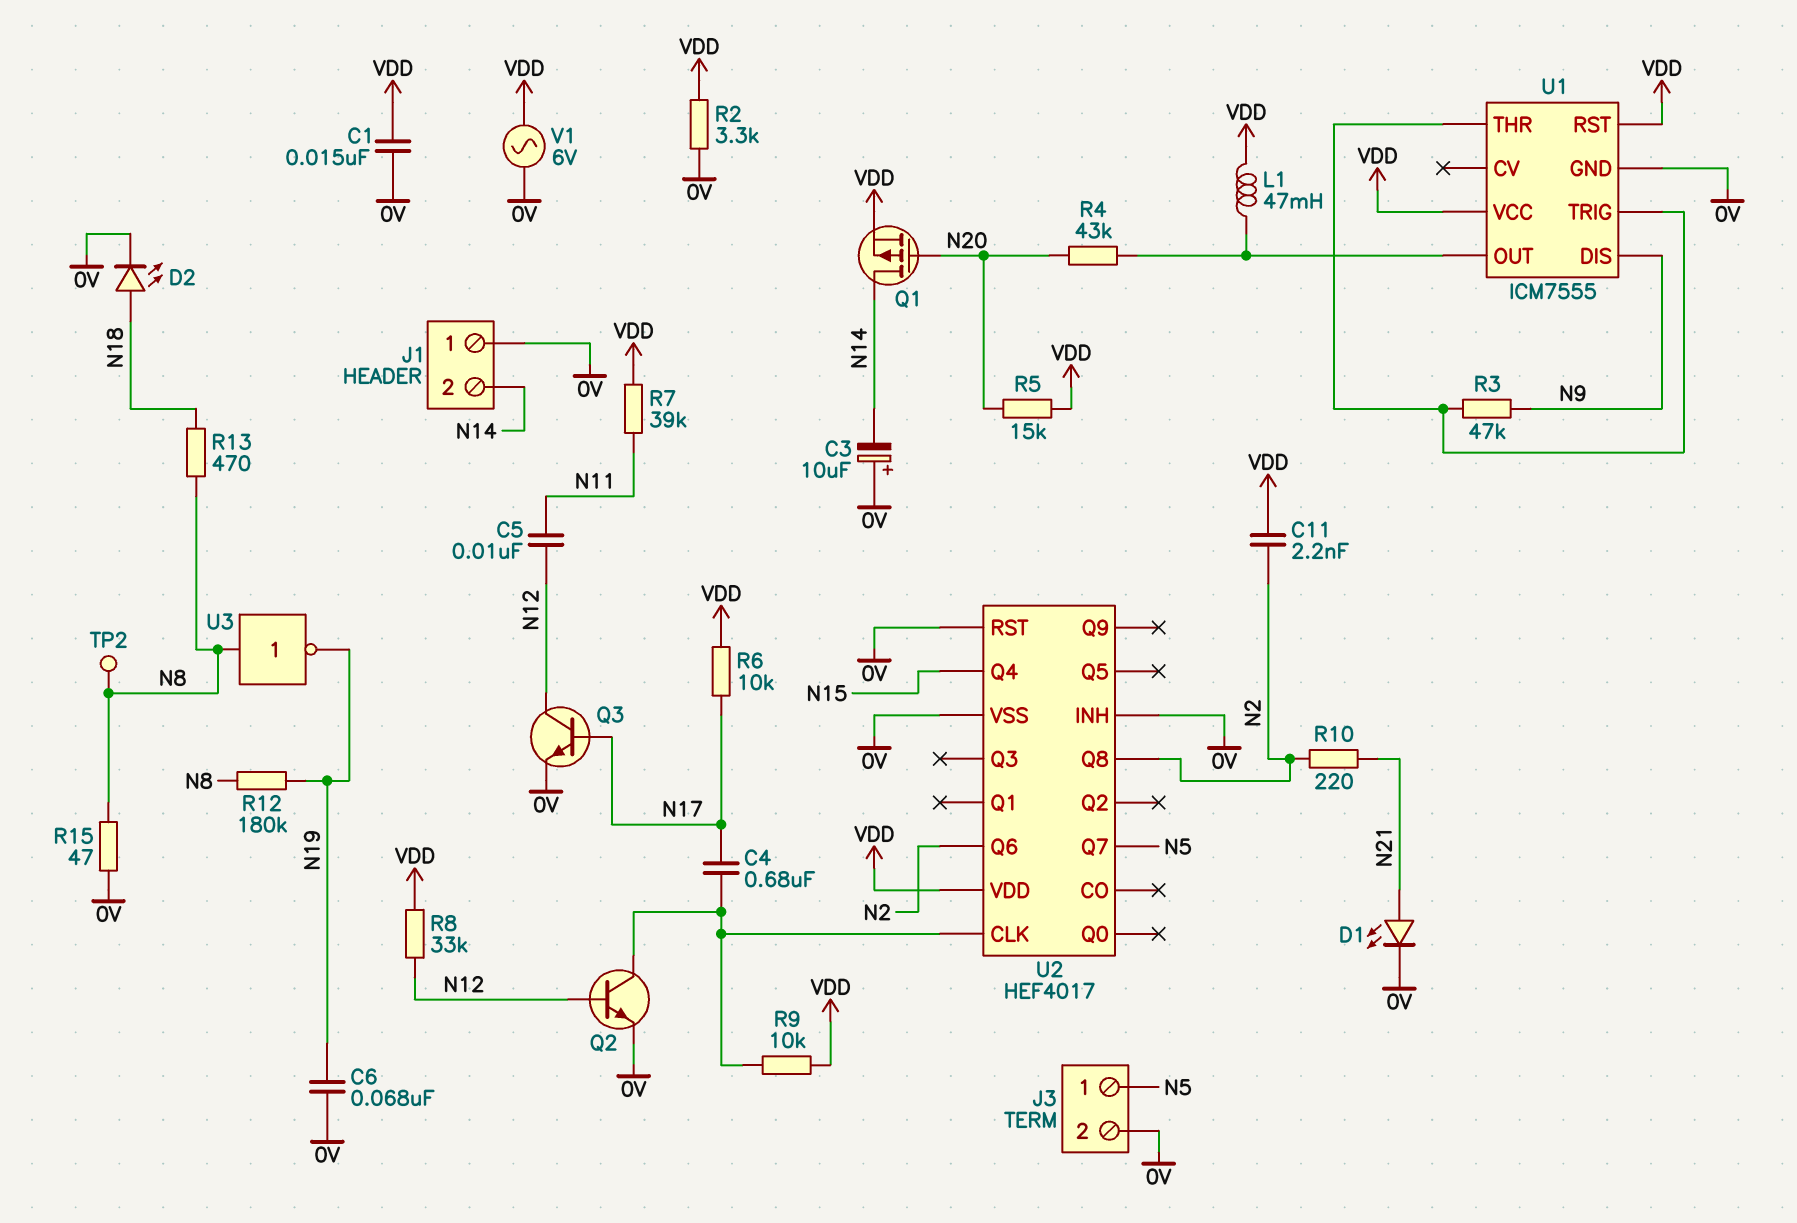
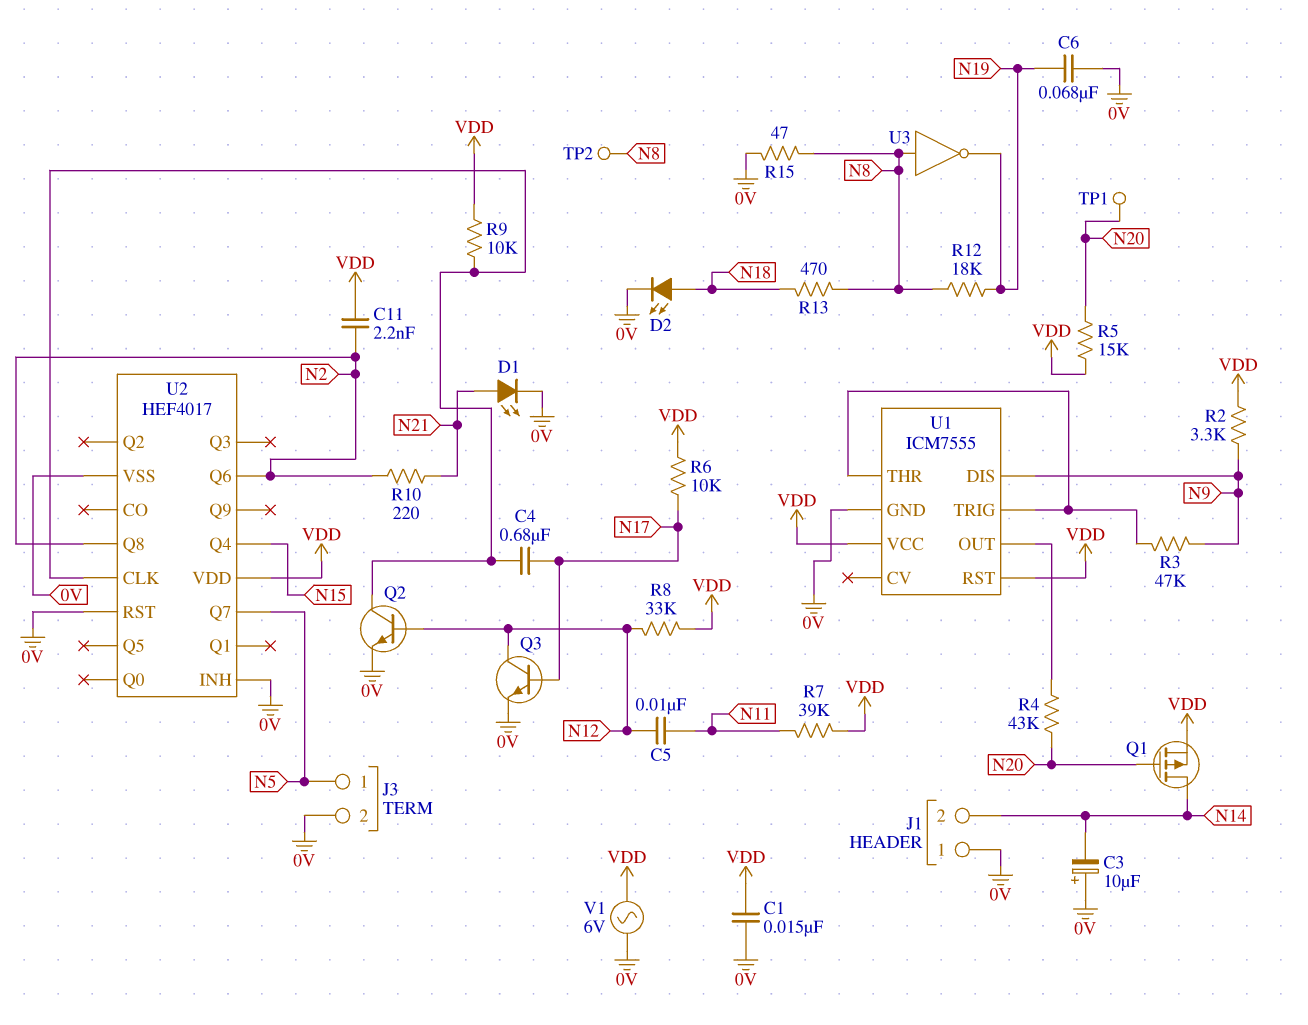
L1: 47mH (U1/OUT, VDD) -> none
R2: 3.3k (0V, VDD) -> 3.3k (N9, VDD)
R12: 180k (N8, N19) -> 18k (N8, N19)
TP1: none -> test point (N20)

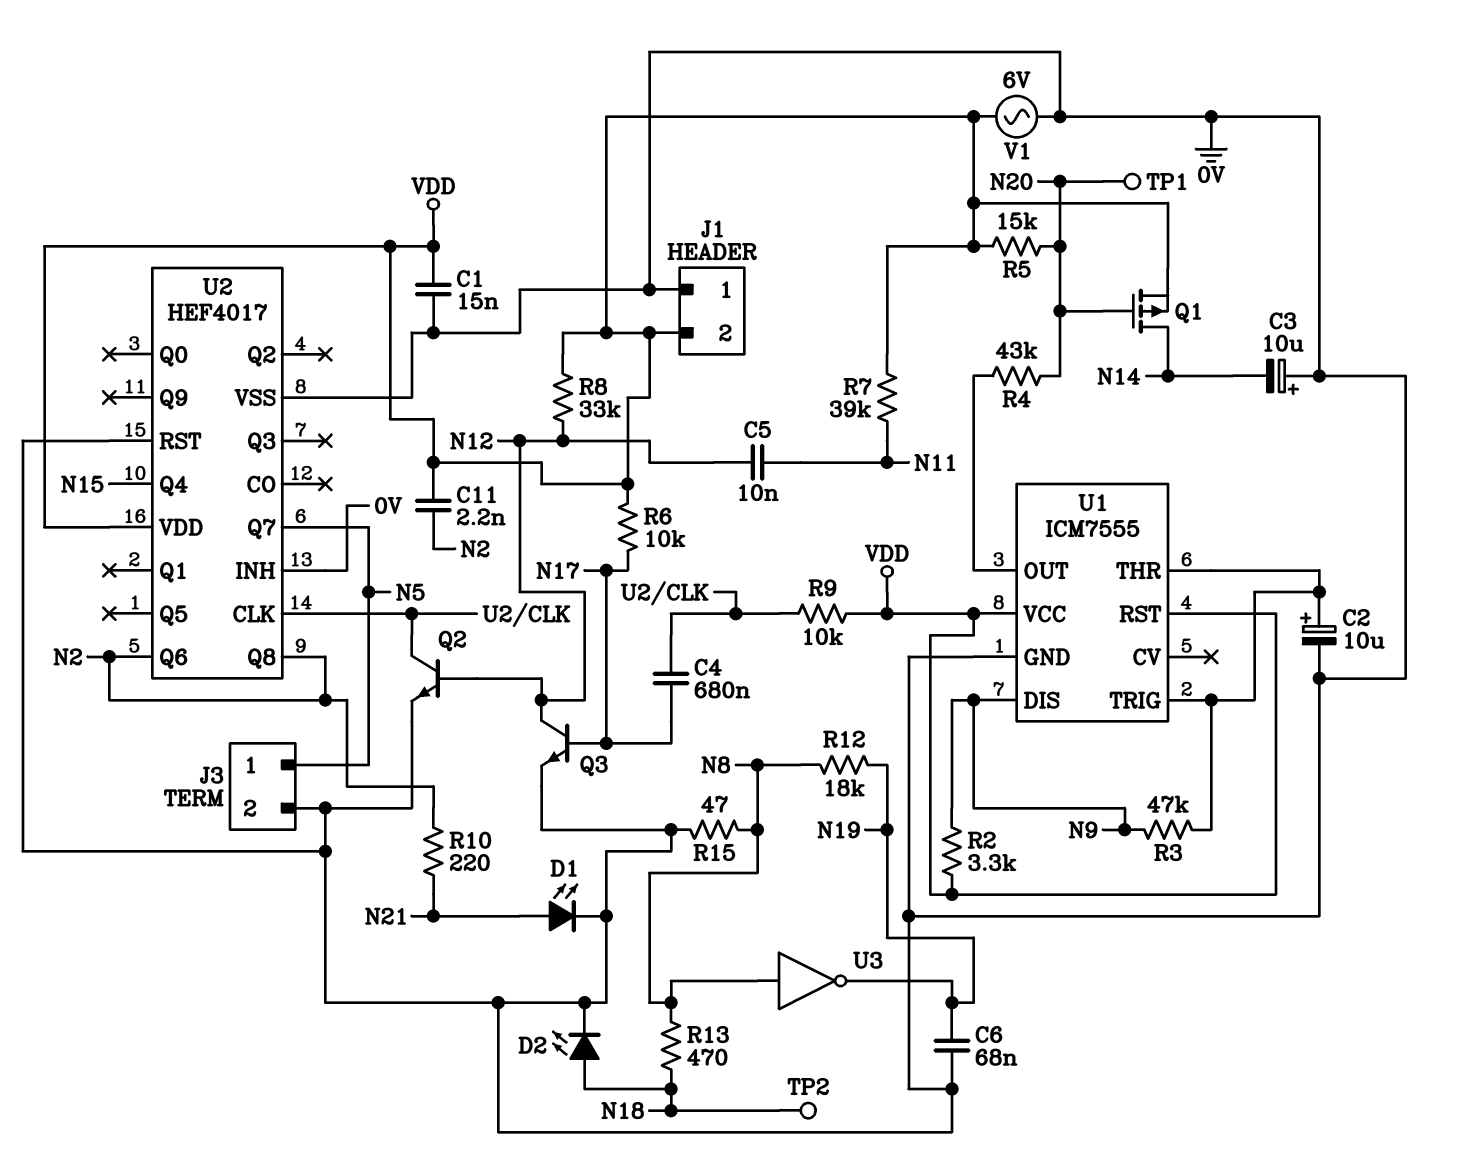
C2: none -> 10uF (plus U1/THR, minus 0V)
J1 pin 2: N14 -> VDD
TP2: test point (N8) -> test point (N18)

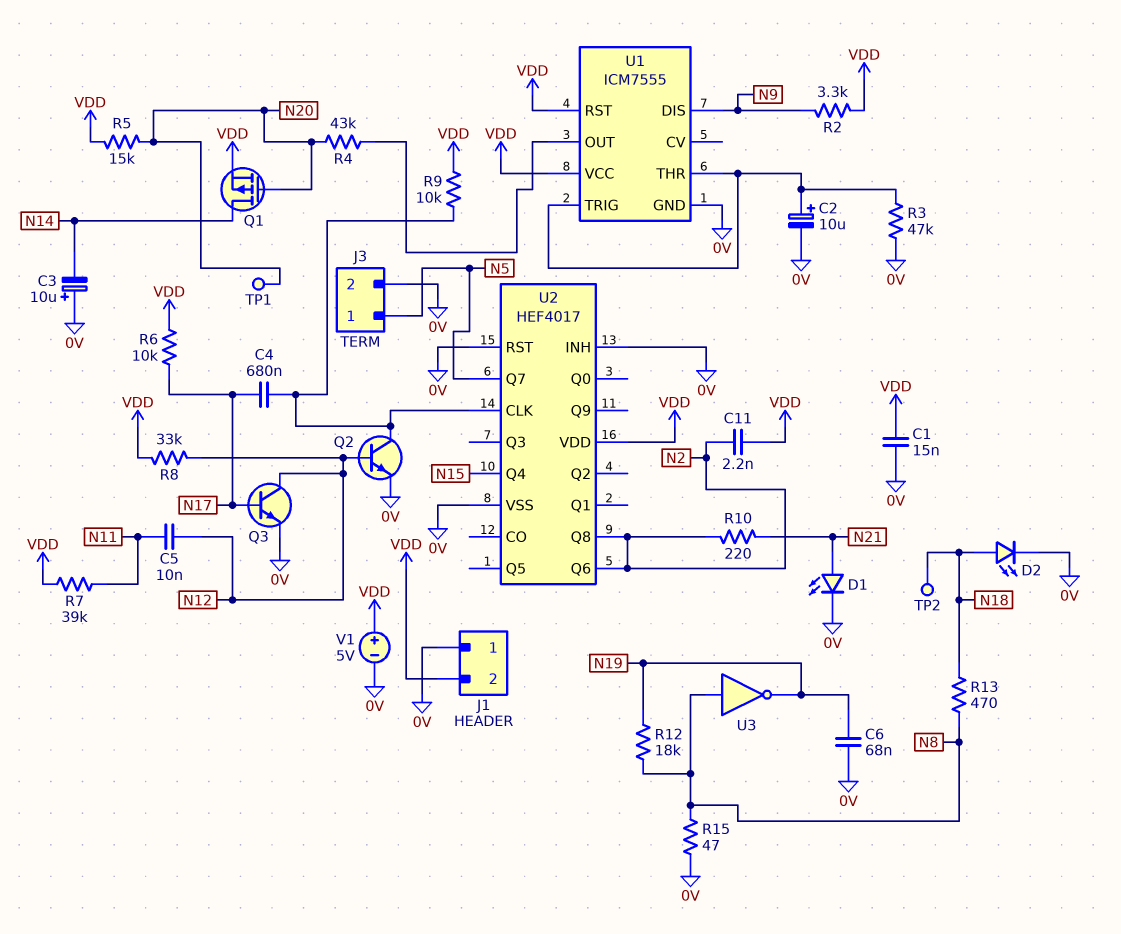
R3: 47k (N9, U1/THR) -> 47k (0V, U1/THR)
V1: AC 6V (0V, VDD) -> 5V (plus VDD, minus 0V)

